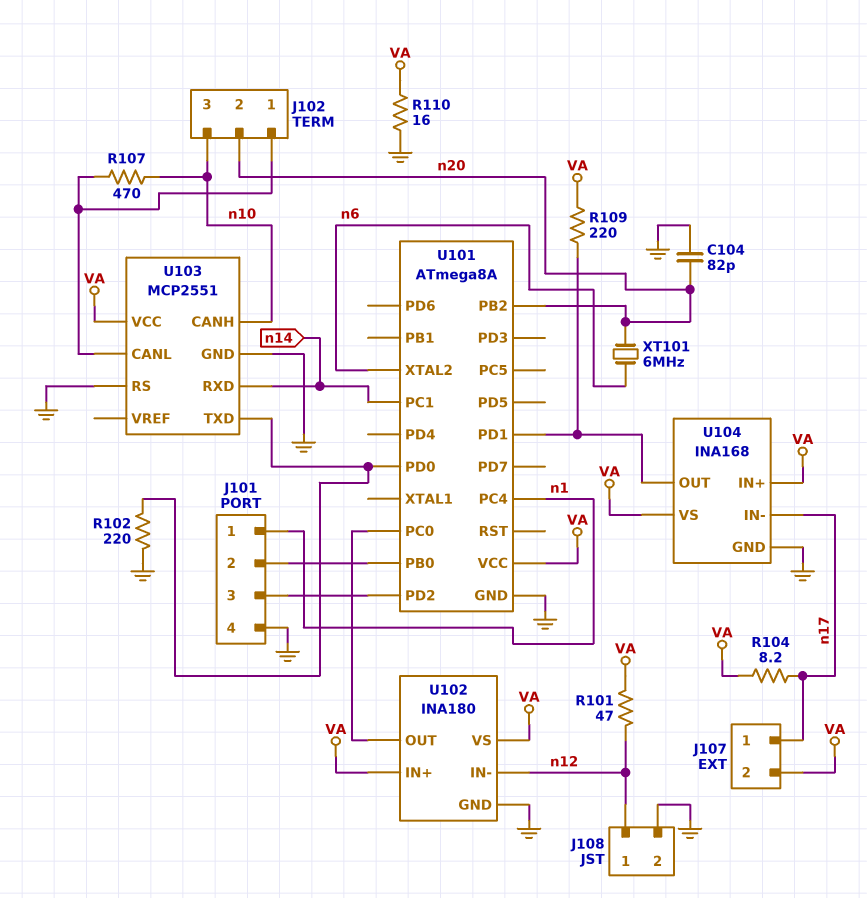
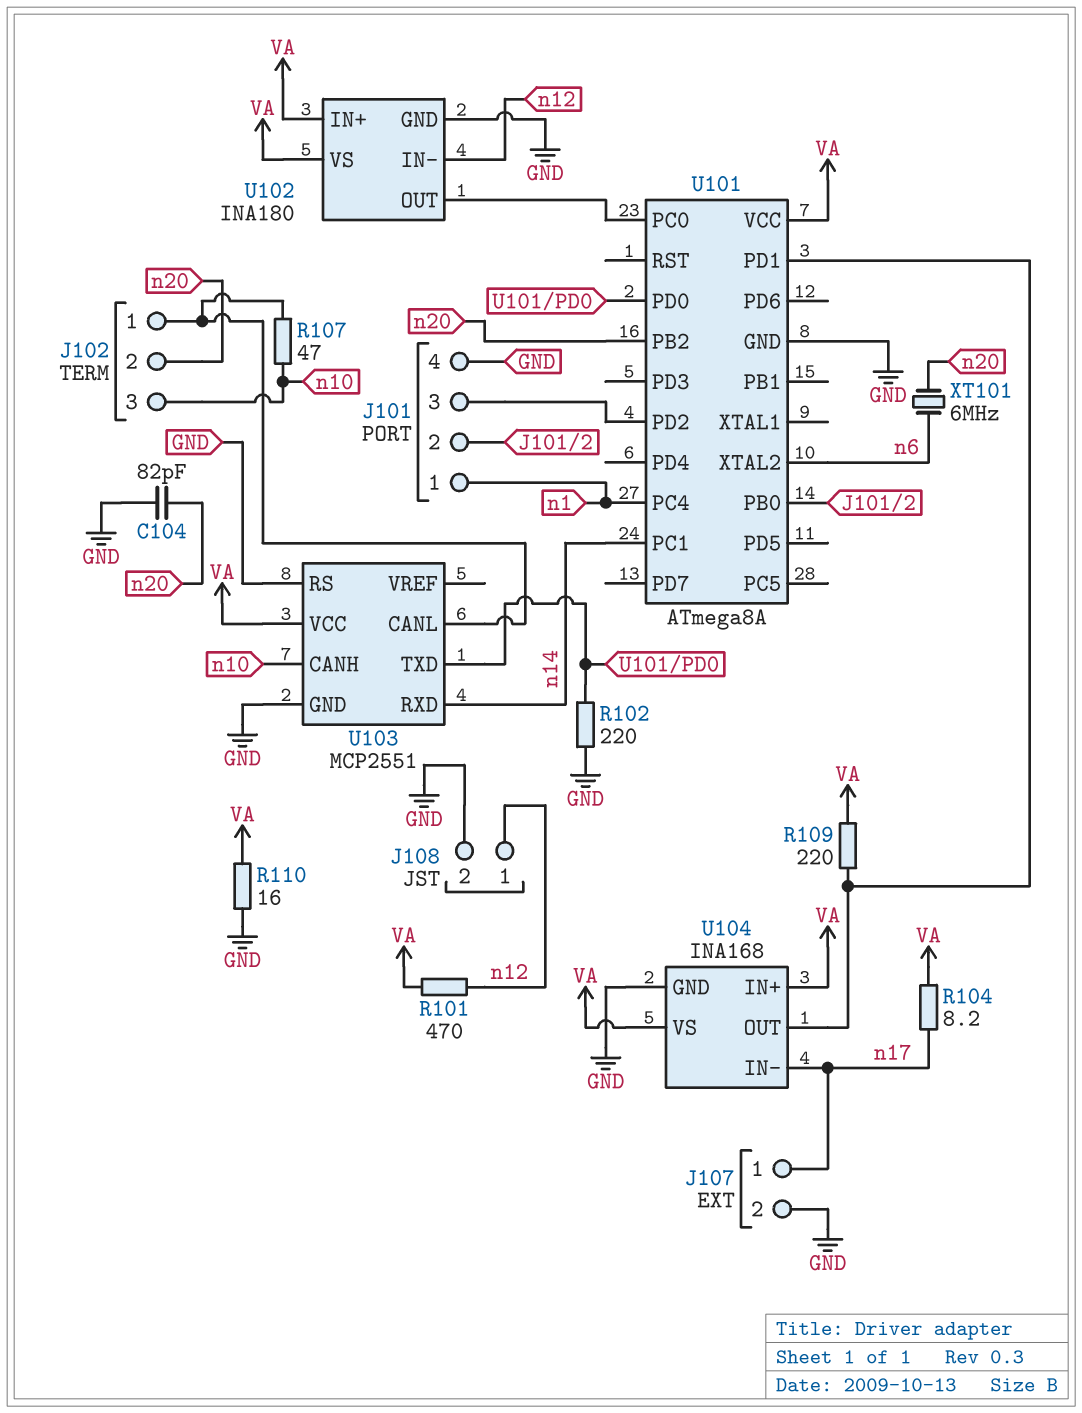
J107 pin 2: VA -> GND
R101: 47 (VA, n12) -> 470 (VA, n12)
R107: 470 (J102/1, n10) -> 47 (J102/1, n10)

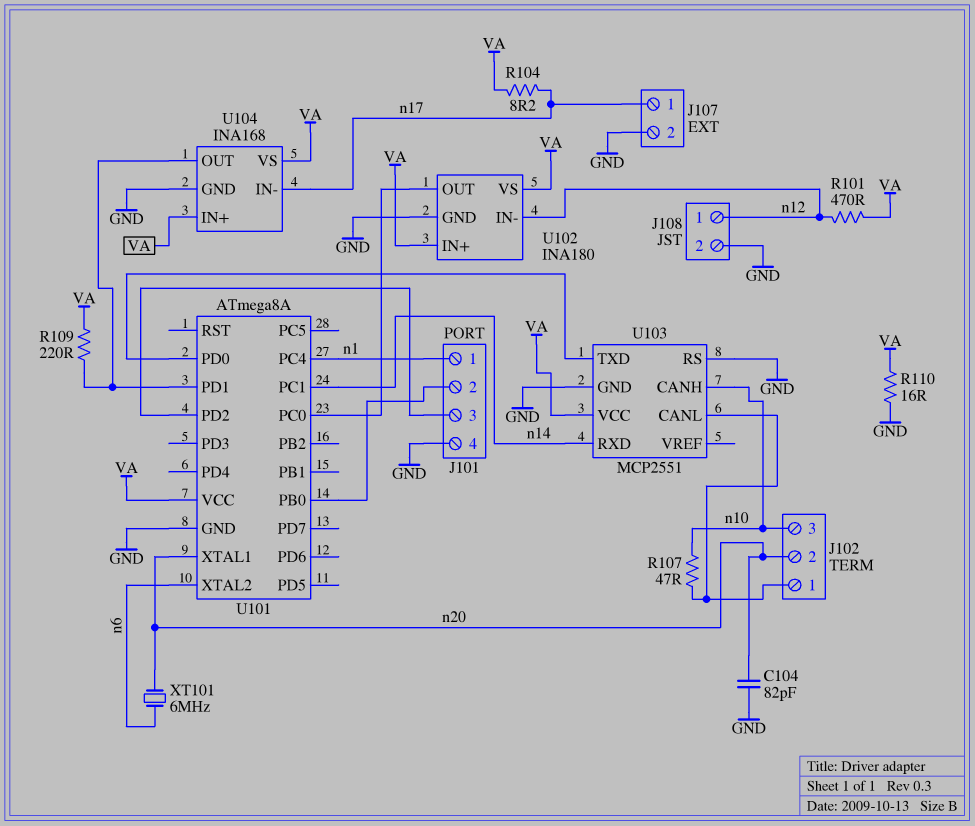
R102: 220 (GND, U101/PD0) -> none
U101 pin PB2: n20 -> none
U101 pin XTAL1: none -> n20

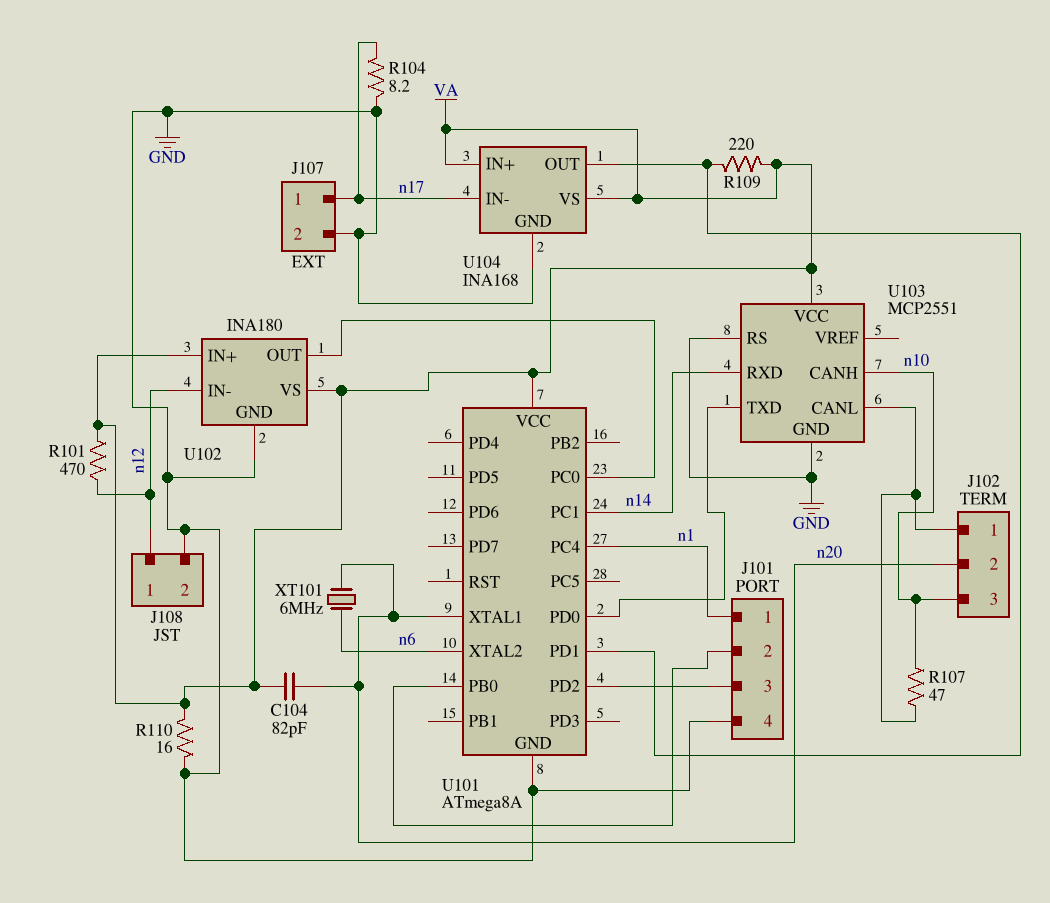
C104: 82pF (GND, n20) -> 82pF (VA, n20)
R104: 8.2 (VA, n17) -> 8.2 (GND, n17)

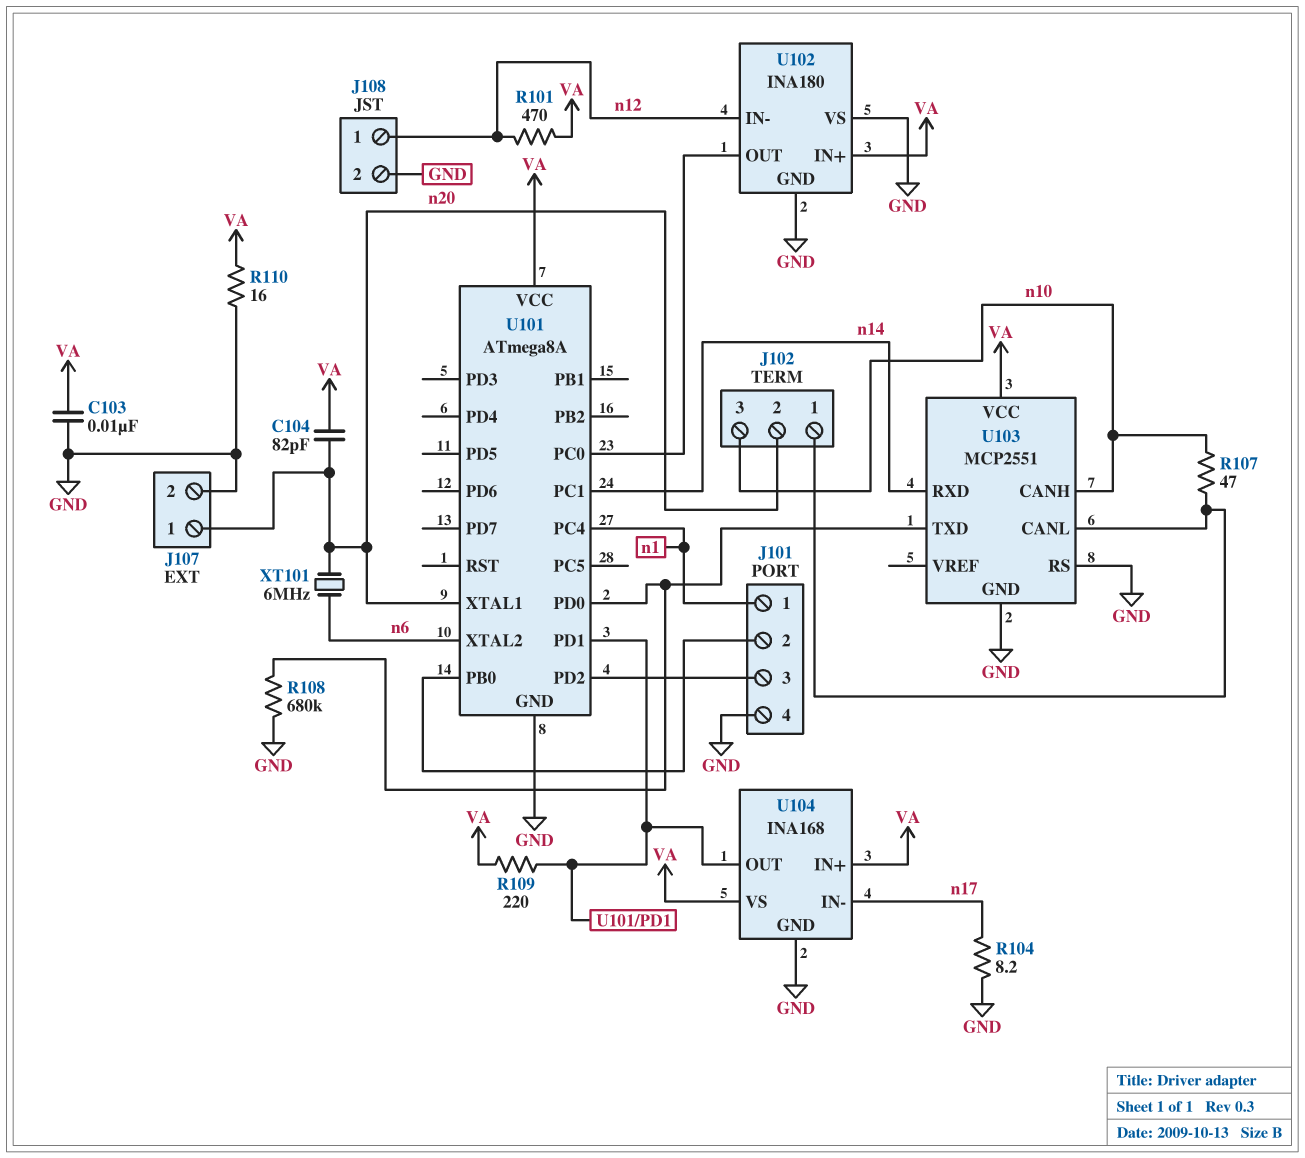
C103: none -> 10nF (GND, VA)
J107 pin 1: n17 -> n20
R108: none -> 680k (GND, U101/PD0)
U102 pin VS: VA -> GND

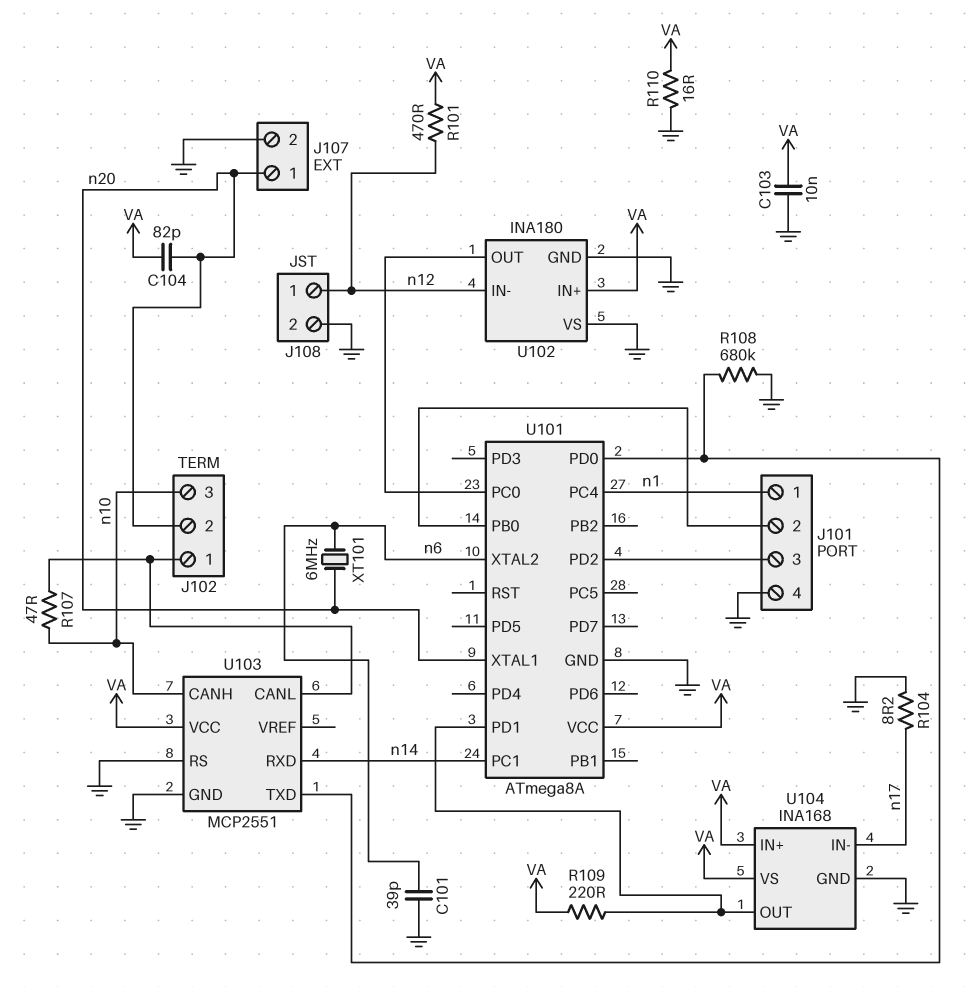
C101: none -> 39pF (GND, n6)

